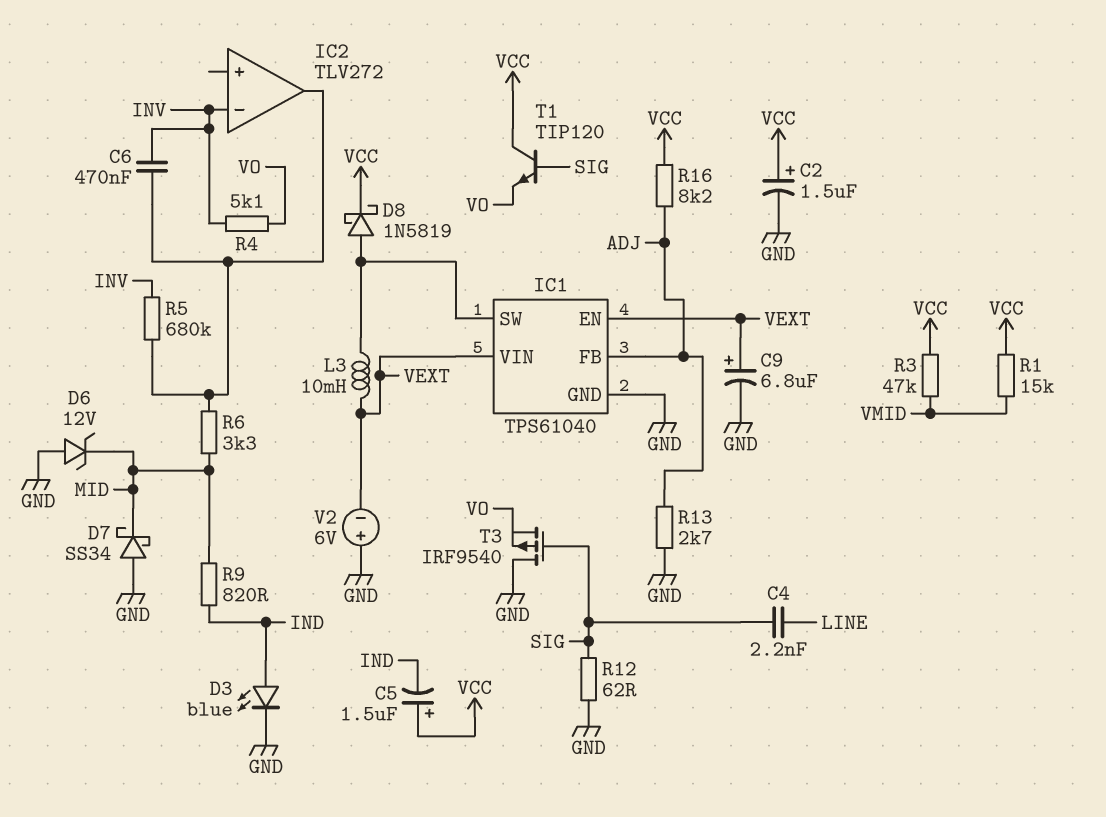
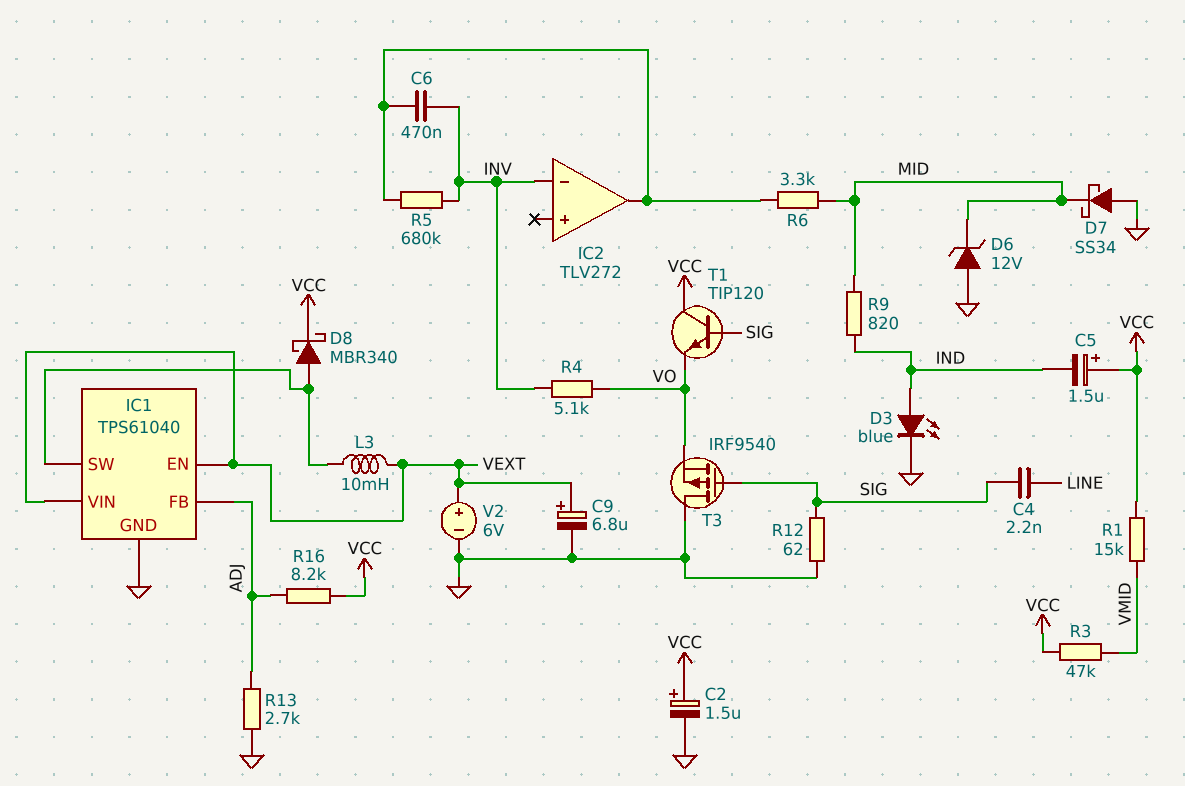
D8: schottky 1N5819 (A IC1/SW, K VCC) -> schottky MBR340 (A IC1/SW, K VCC)
V2: 6V (plus GND, minus VEXT) -> 6V (plus VEXT, minus GND)

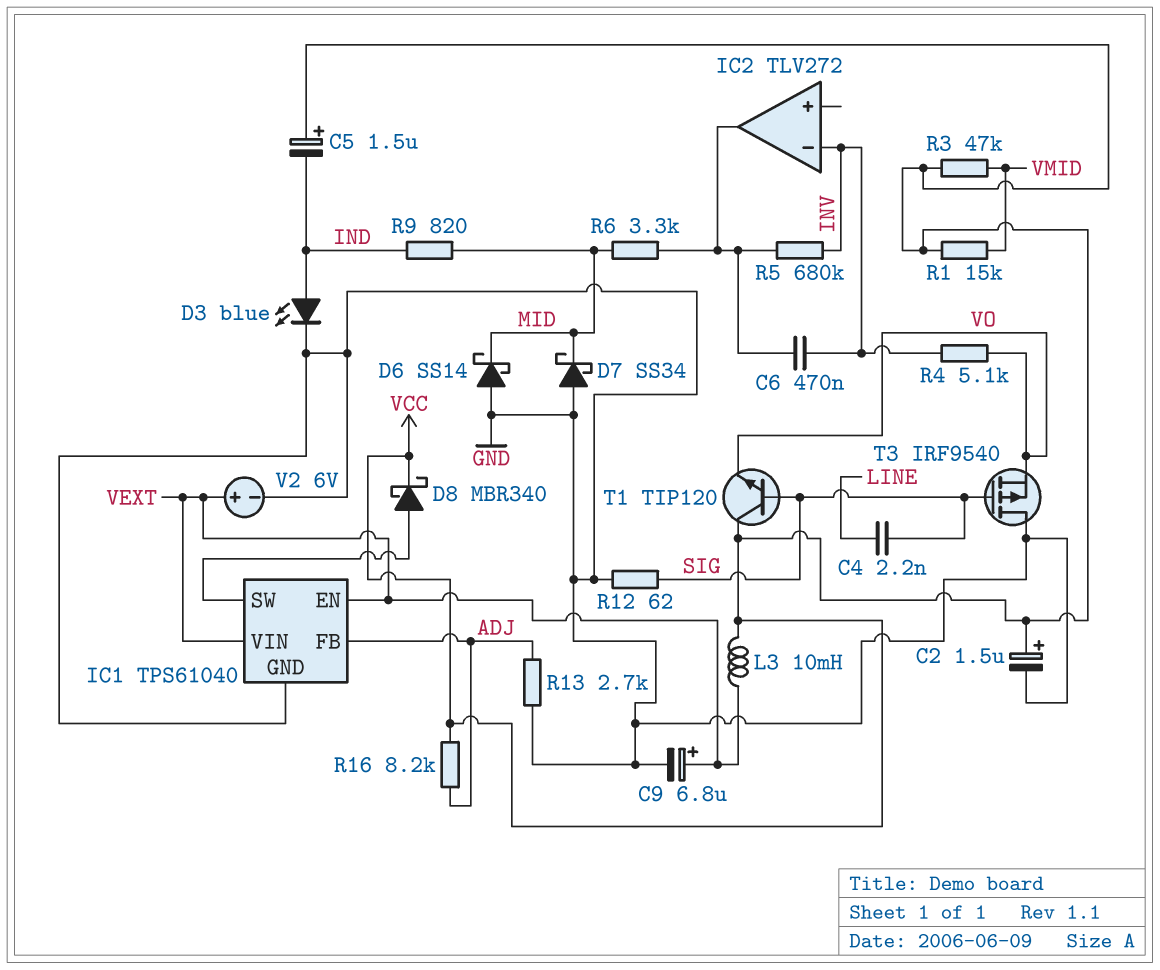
D6: zener 12V (A GND, K MID) -> schottky SS14 (A GND, K MID)
L3: 10mH (IC1/SW, VEXT) -> 10mH (VCC, VEXT)

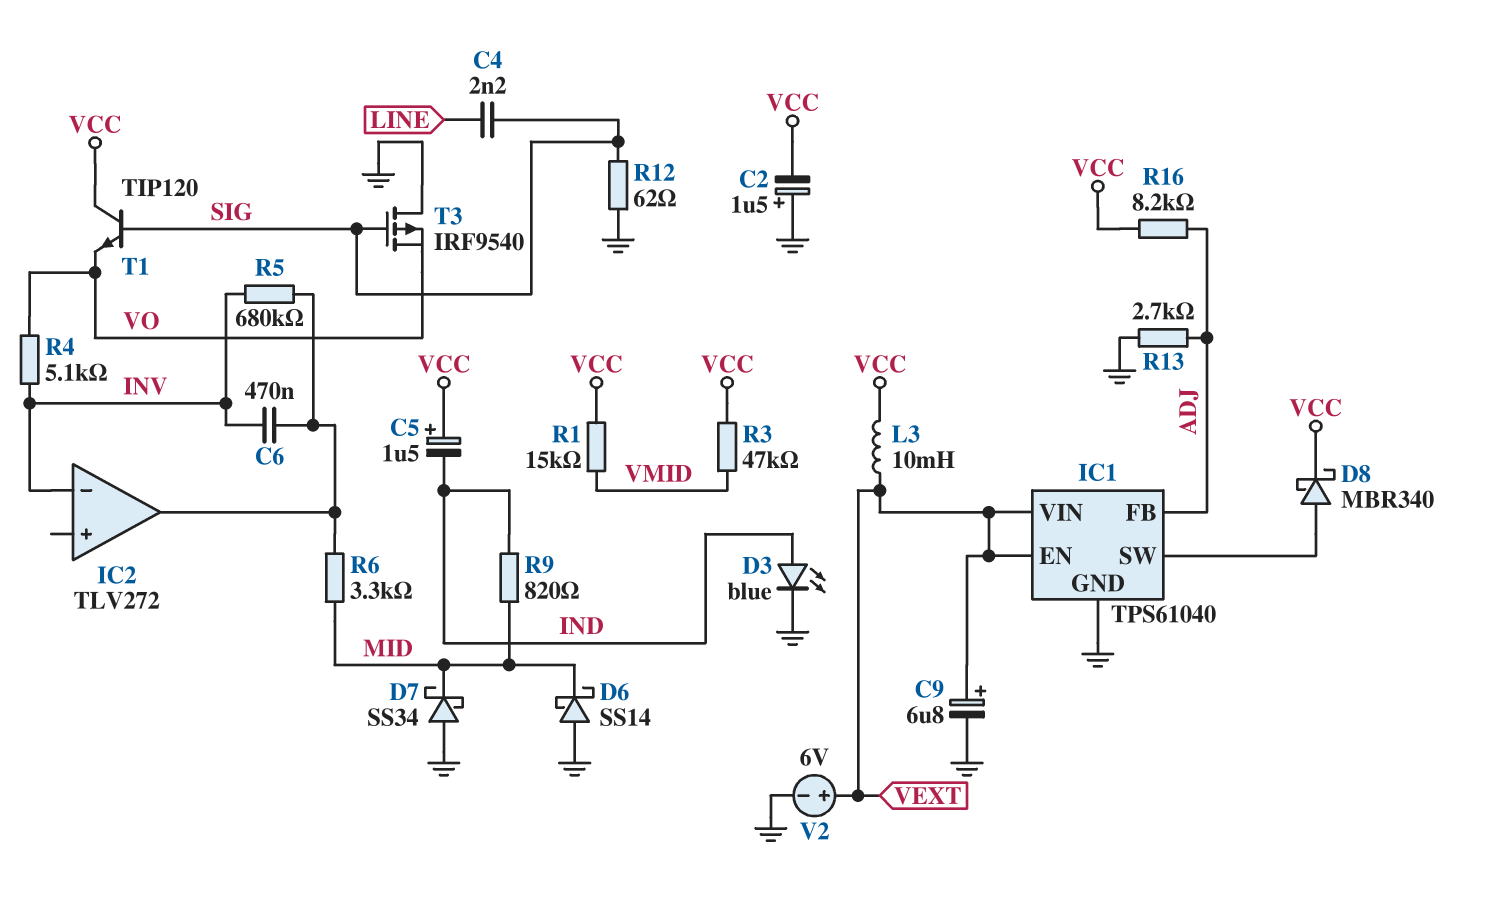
C2: 1.5uF (plus VCC, minus GND) -> 1.5uF (plus GND, minus VCC)

